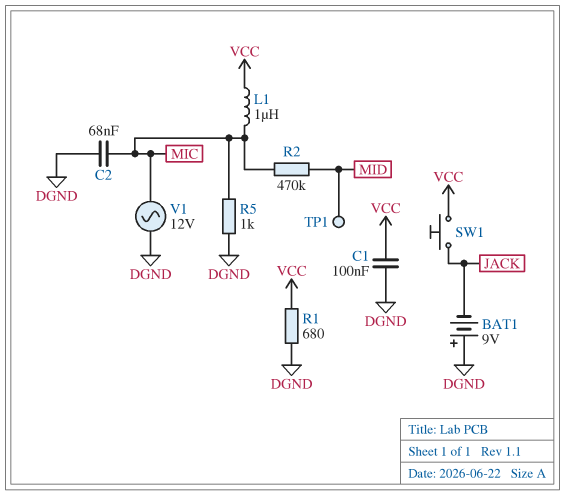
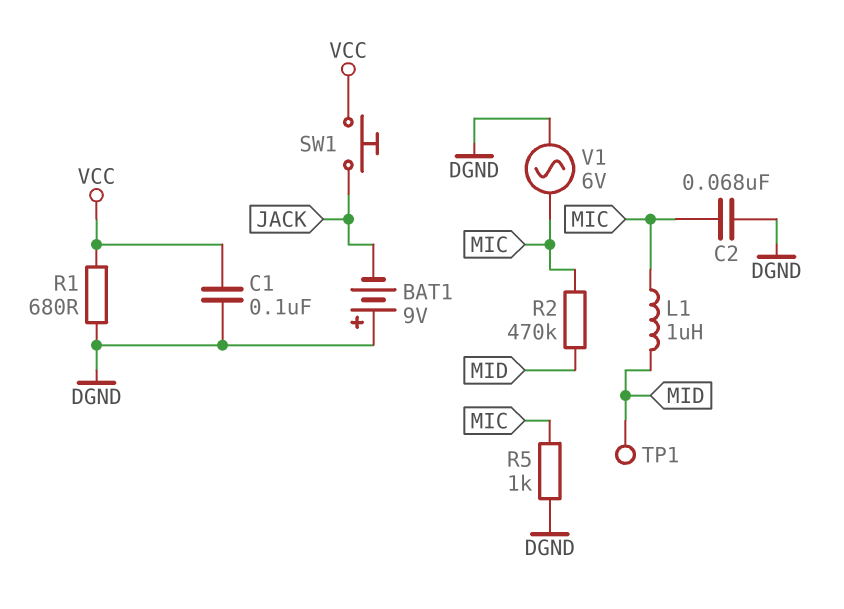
L1: 1uH (MIC, VCC) -> 1uH (MIC, MID)
V1: AC 12V (DGND, MIC) -> AC 6V (DGND, MIC)

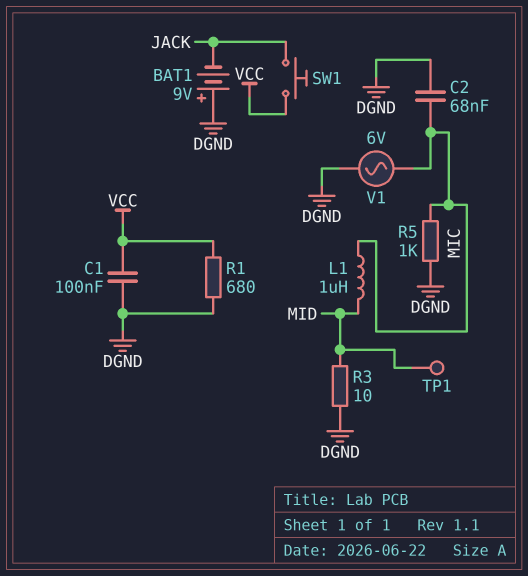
R2: 470k (MIC, MID) -> none
R3: none -> 10 (DGND, MID)

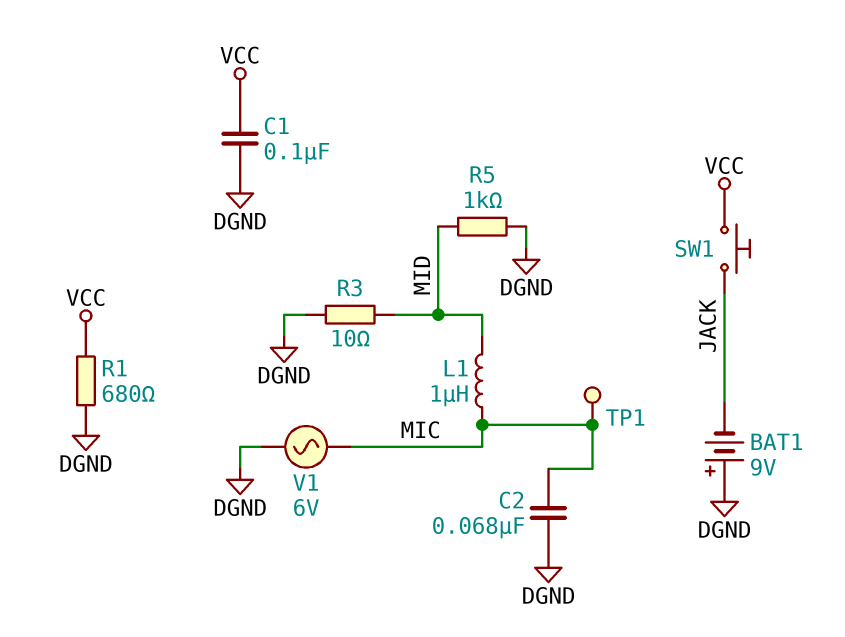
R5: 1k (DGND, MIC) -> 1k (DGND, MID)
TP1: test point (MID) -> test point (MIC)

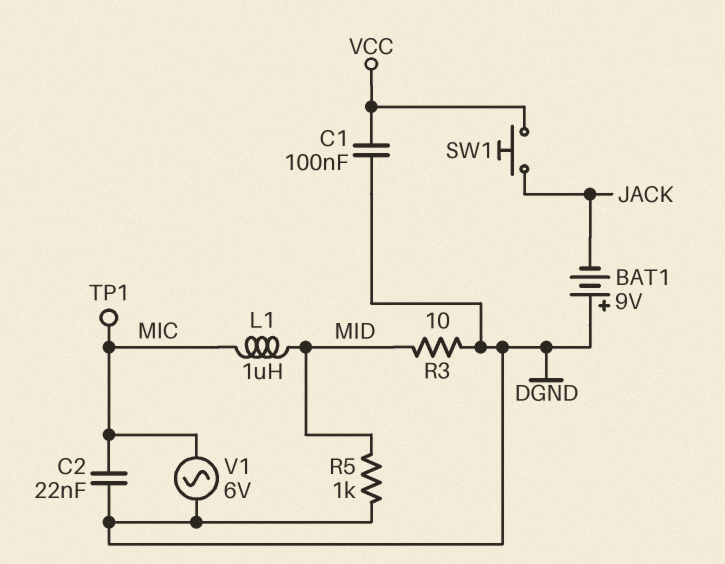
C2: 68nF (DGND, MIC) -> 22nF (DGND, MIC)
R1: 680 (DGND, VCC) -> none

